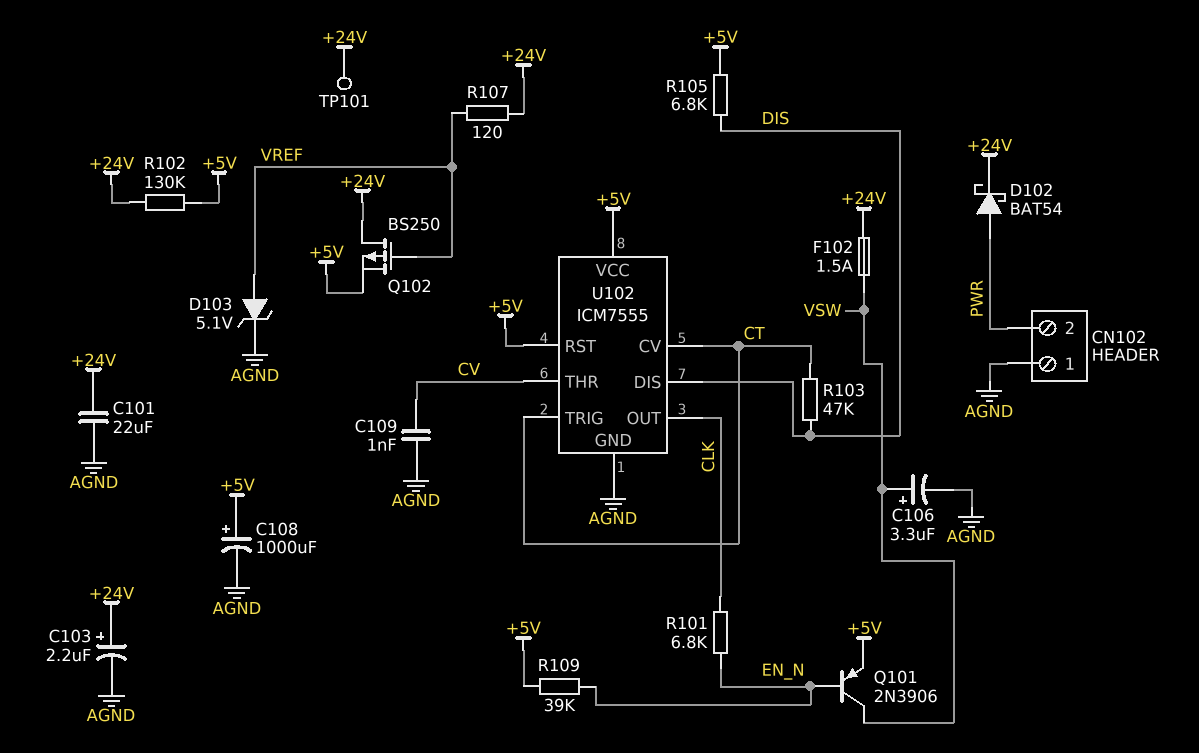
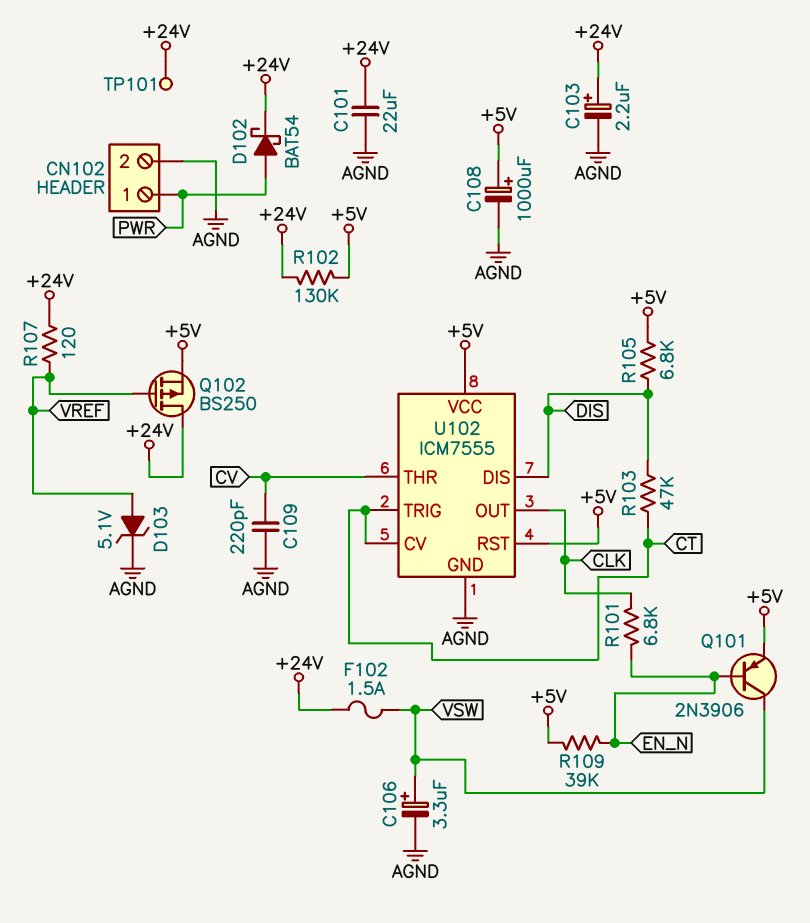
C109: 1nF (AGND, CV) -> 220pF (AGND, CV)
CN102 pin 1: AGND -> PWR
CN102 pin 2: PWR -> AGND

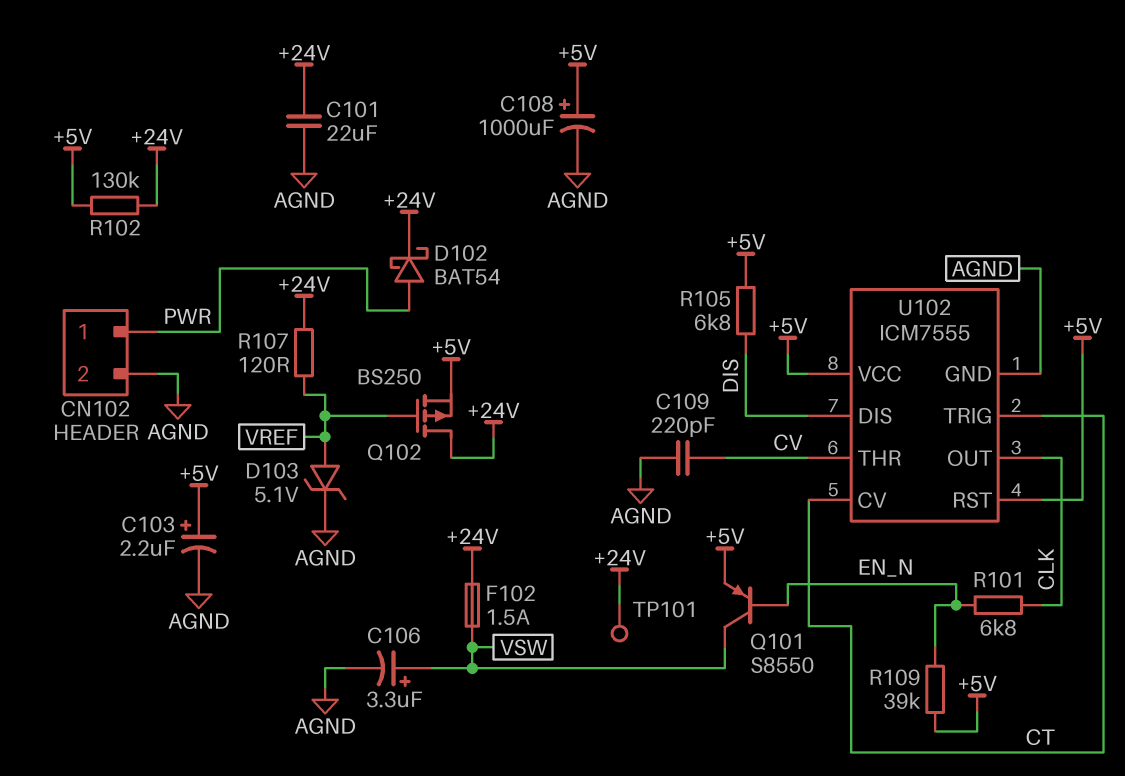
C103: 2.2uF (plus +24V, minus AGND) -> 2.2uF (plus +5V, minus AGND)
Q101: PNP 2N3906 (B EN_N, C VSW, E +5V) -> PNP S8550 (B EN_N, C VSW, E +5V)
R103: 47k (CT, DIS) -> none

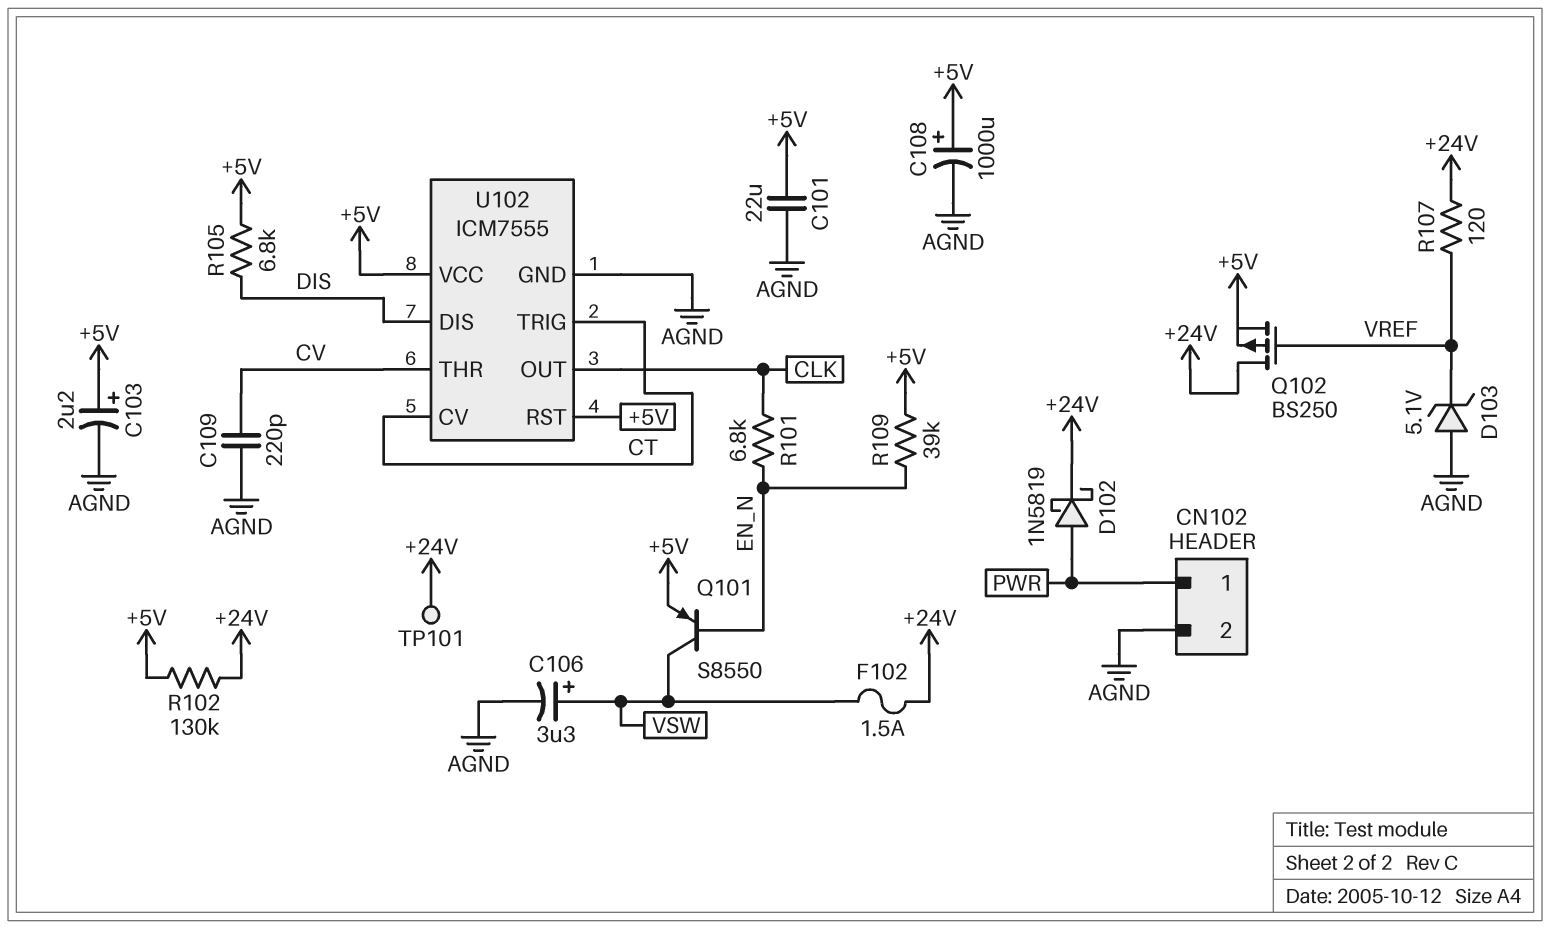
C101: 22uF (+24V, AGND) -> 22uF (+5V, AGND)
D102: schottky BAT54 (A PWR, K +24V) -> schottky 1N5819 (A PWR, K +24V)
D103: zener 5.1V (A VREF, K AGND) -> zener 5.1V (A AGND, K VREF)

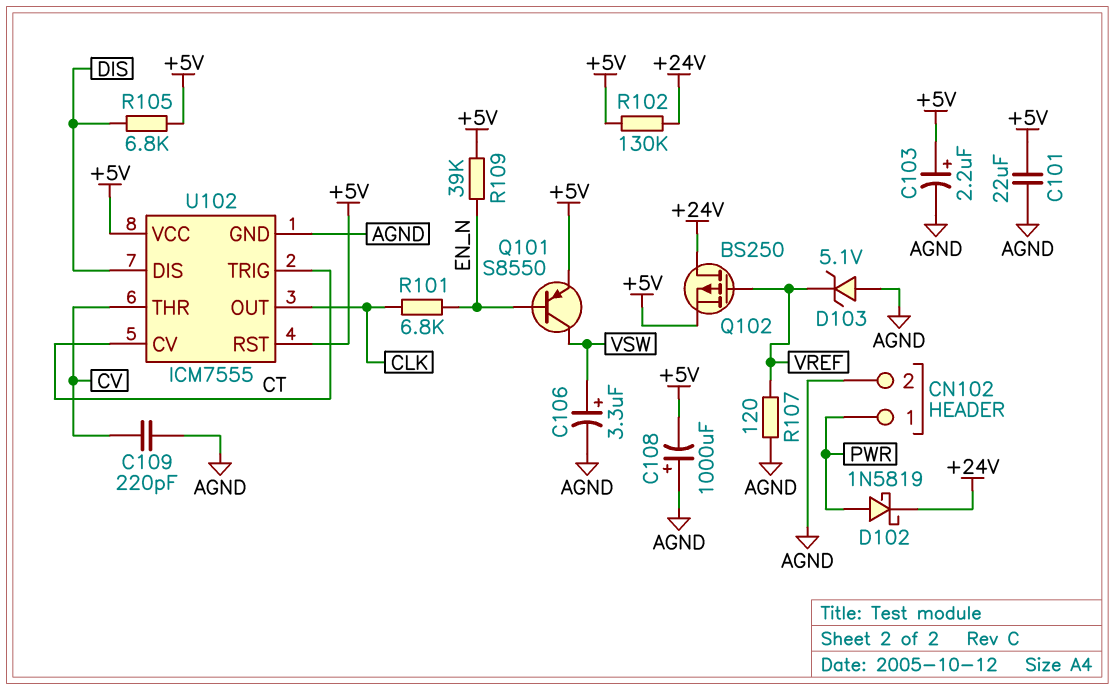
C108: 1000uF (plus +5V, minus AGND) -> 1000uF (plus AGND, minus +5V)
F102: 1.5A (+24V, VSW) -> none
R107: 120 (+24V, VREF) -> 120 (AGND, VREF)
TP101: test point (+24V) -> none

